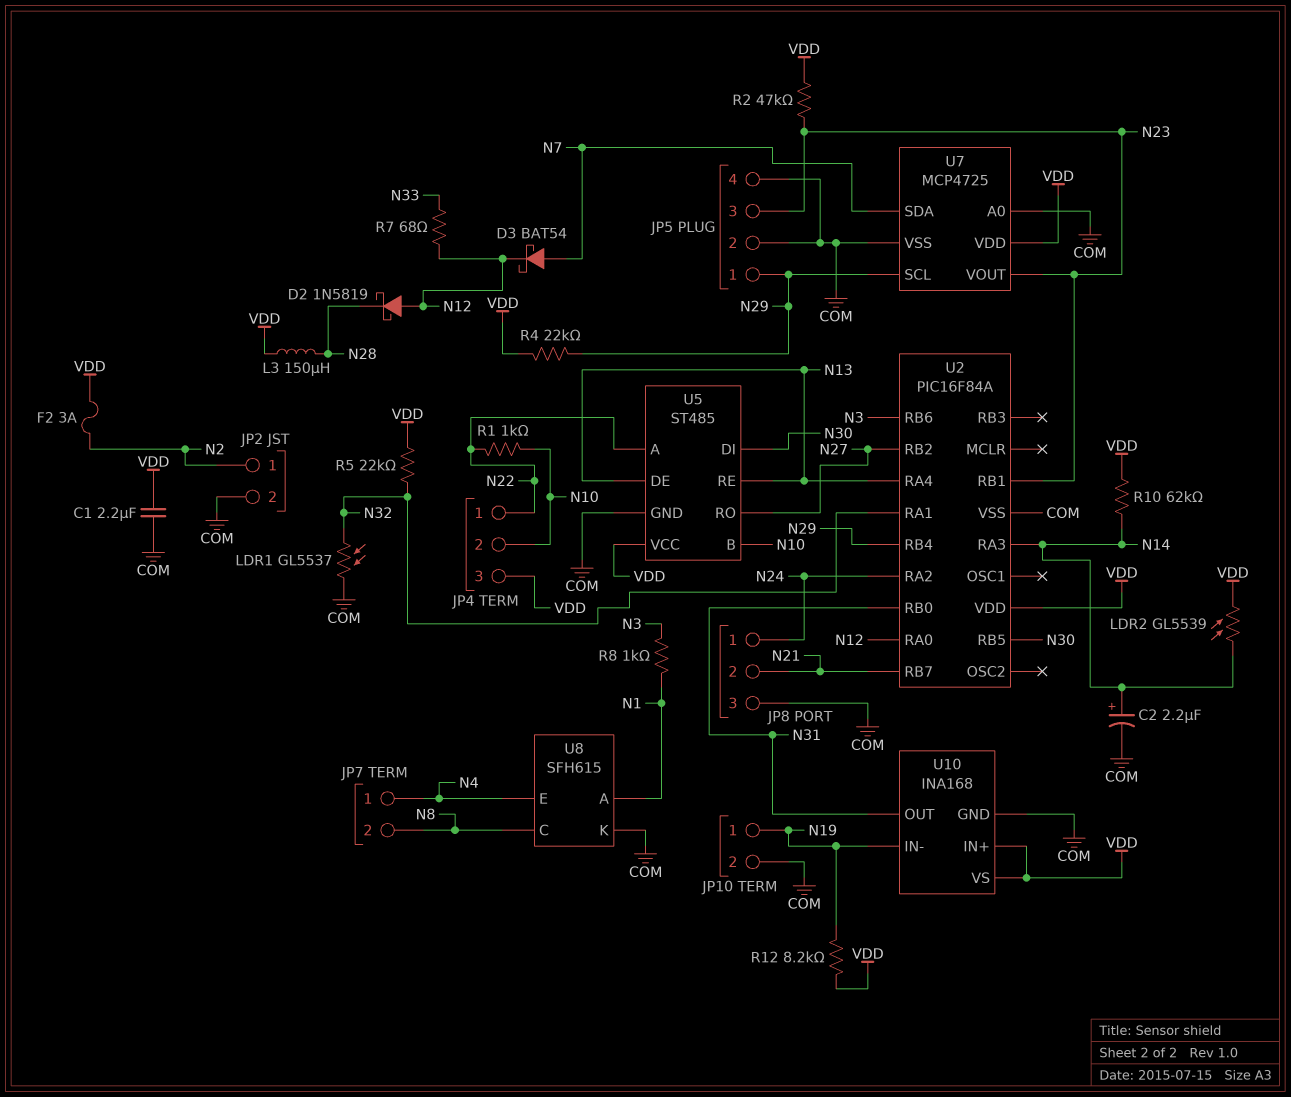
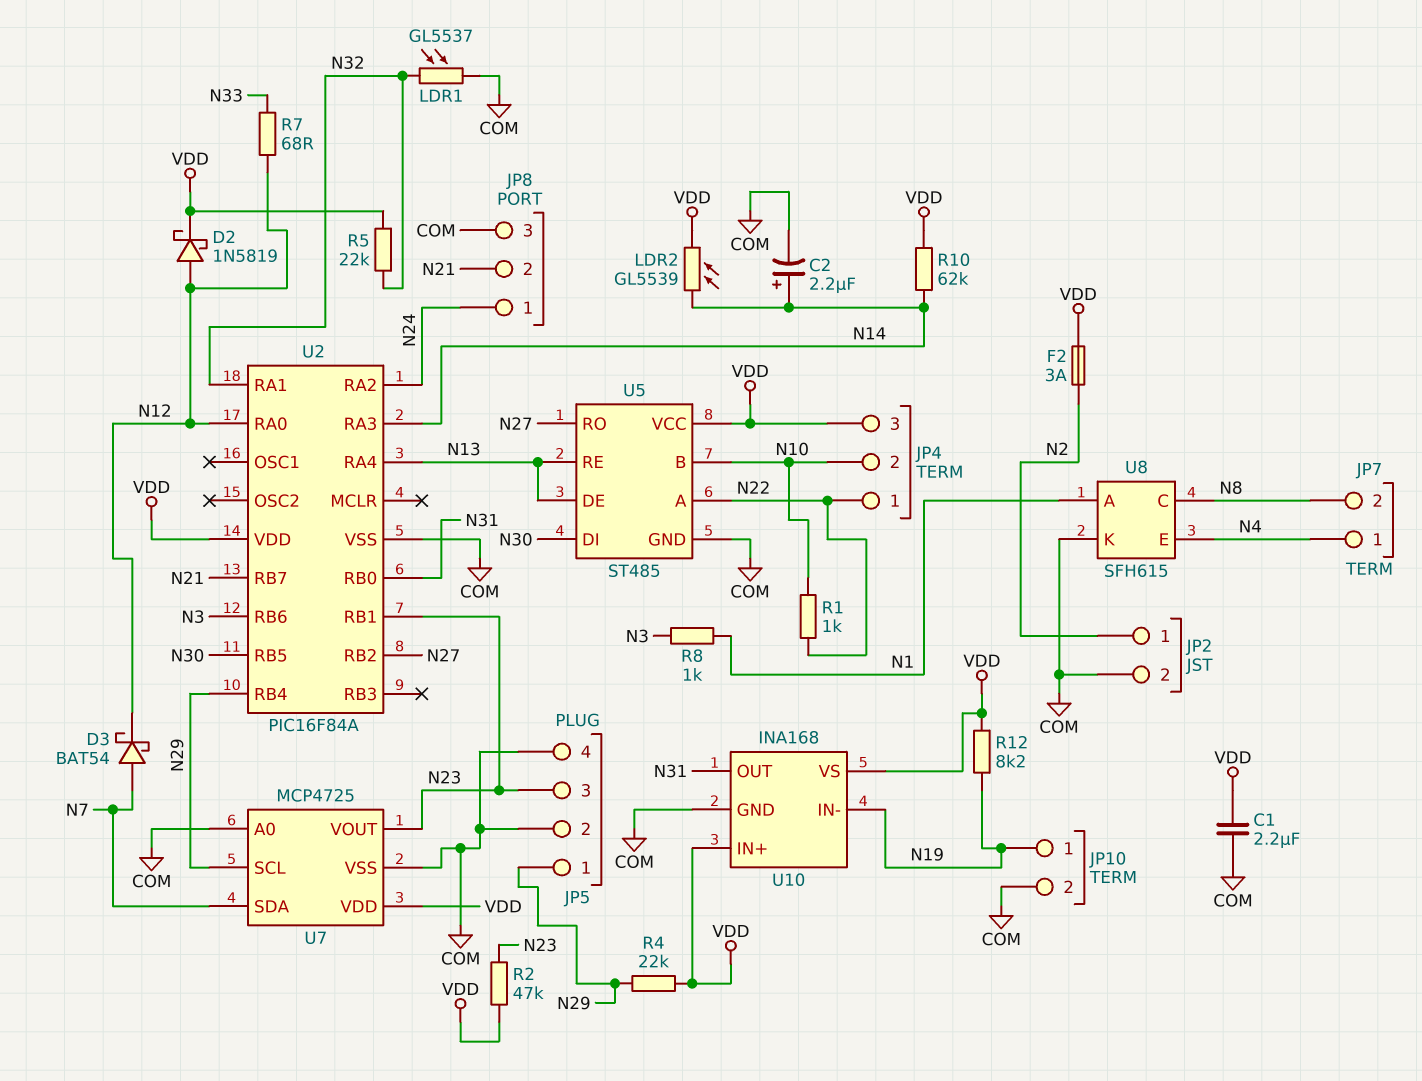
D2: schottky 1N5819 (A N12, K N28) -> schottky 1N5819 (A N12, K VDD)
L3: 150uH (N28, VDD) -> none

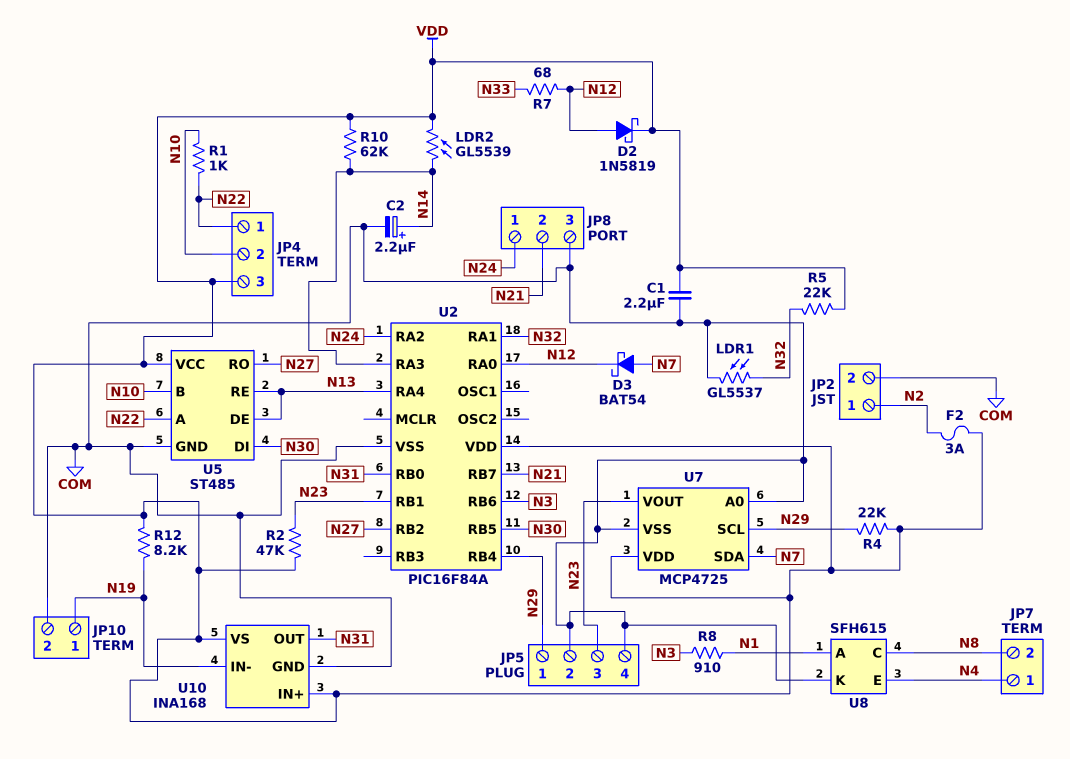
R8: 1k (N1, N3) -> 910 (N1, N3)

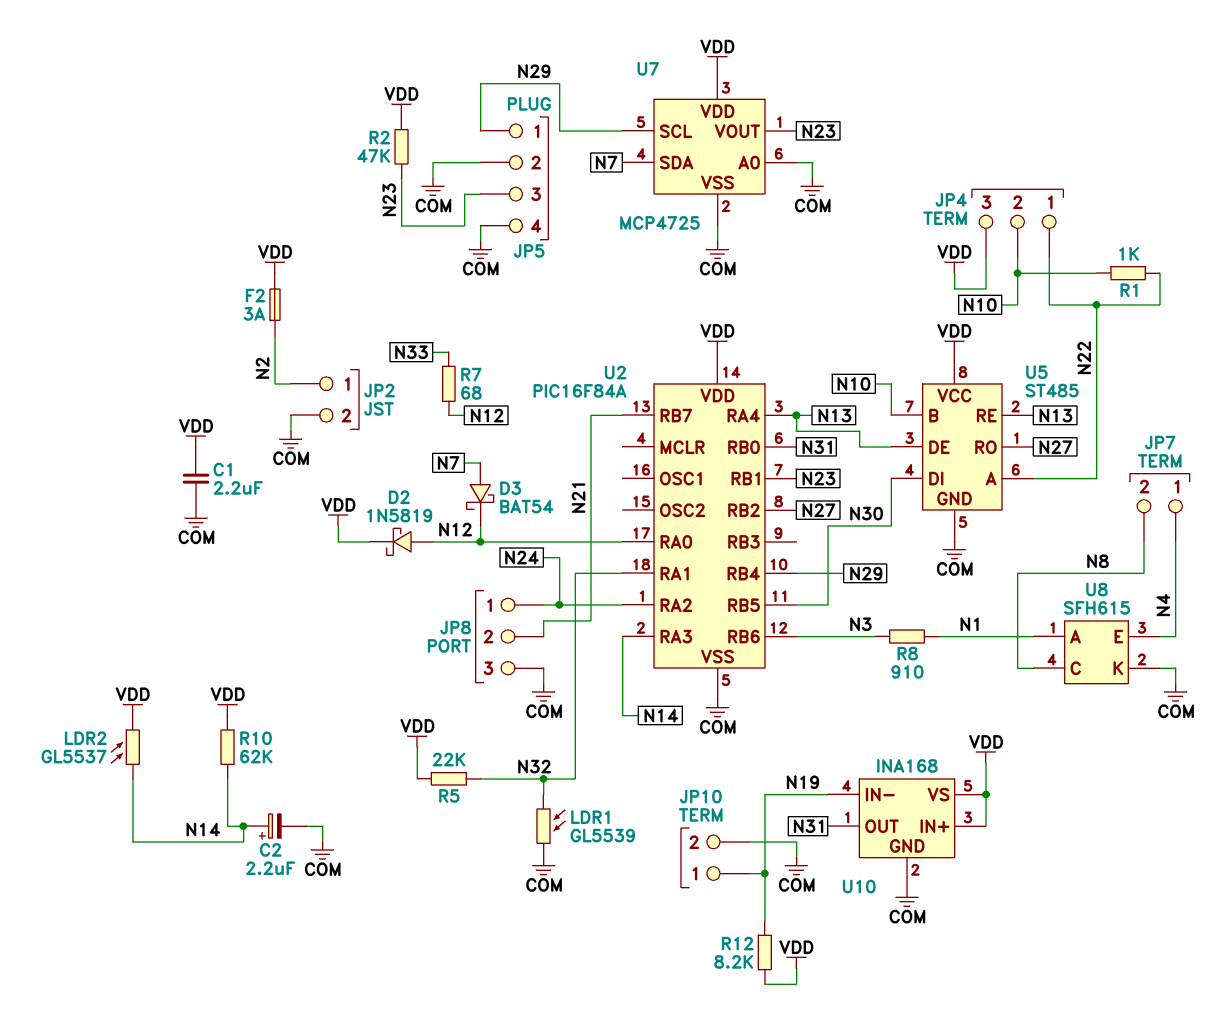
LDR1: GL5537 (COM, N32) -> GL5539 (COM, N32)
LDR2: GL5539 (N14, VDD) -> GL5537 (N14, VDD)
R4: 22k (N29, VDD) -> none

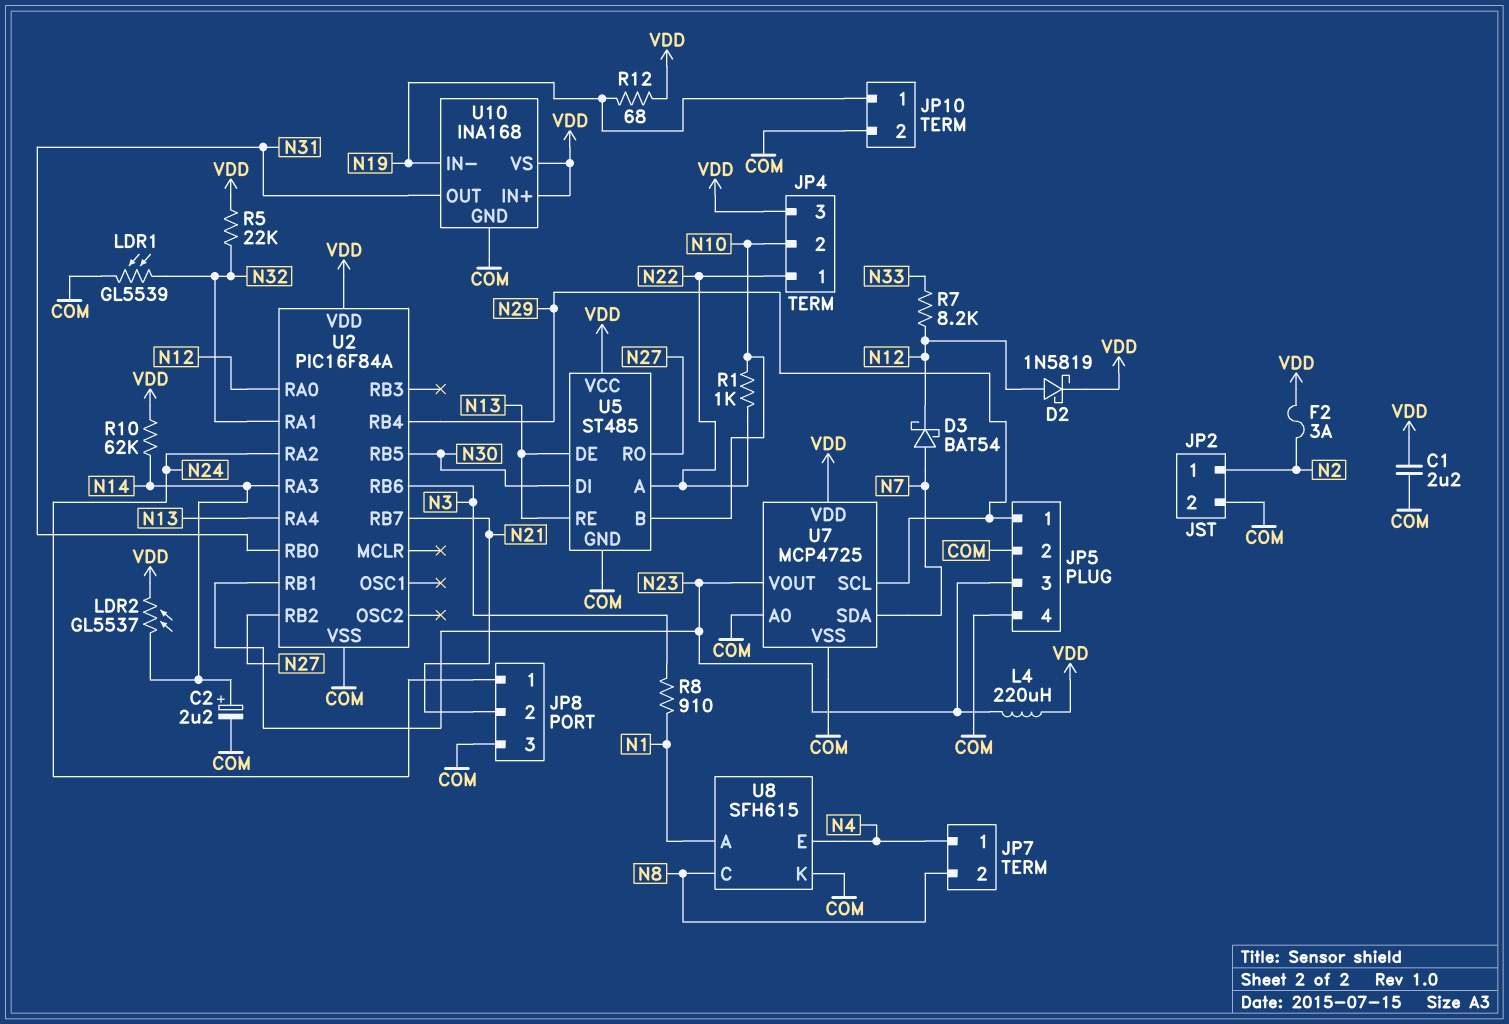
L4: none -> 220uH (N23, VDD)
R2: 47k (N23, VDD) -> none
R7: 68 (N12, N33) -> 8.2k (N12, N33)
R12: 8.2k (N19, VDD) -> 68 (N19, VDD)

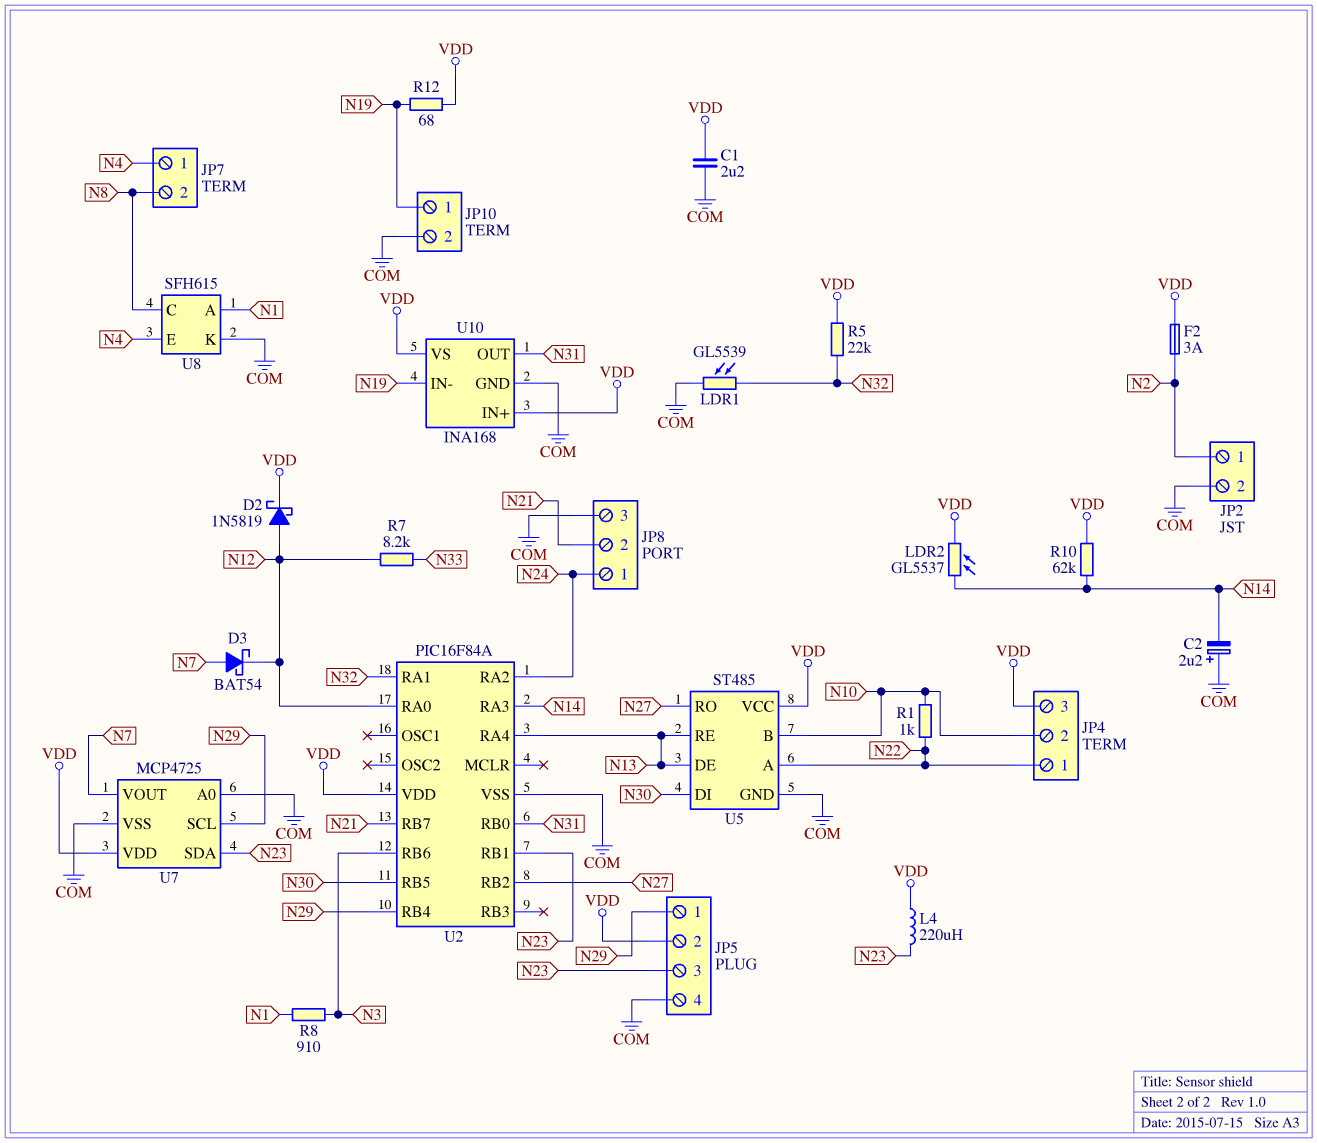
C2: 2.2uF (plus N14, minus COM) -> 2.2uF (plus COM, minus N14)
JP5 pin 2: COM -> VDD
U7 pin SDA: N7 -> N23
U7 pin VOUT: N23 -> N7

